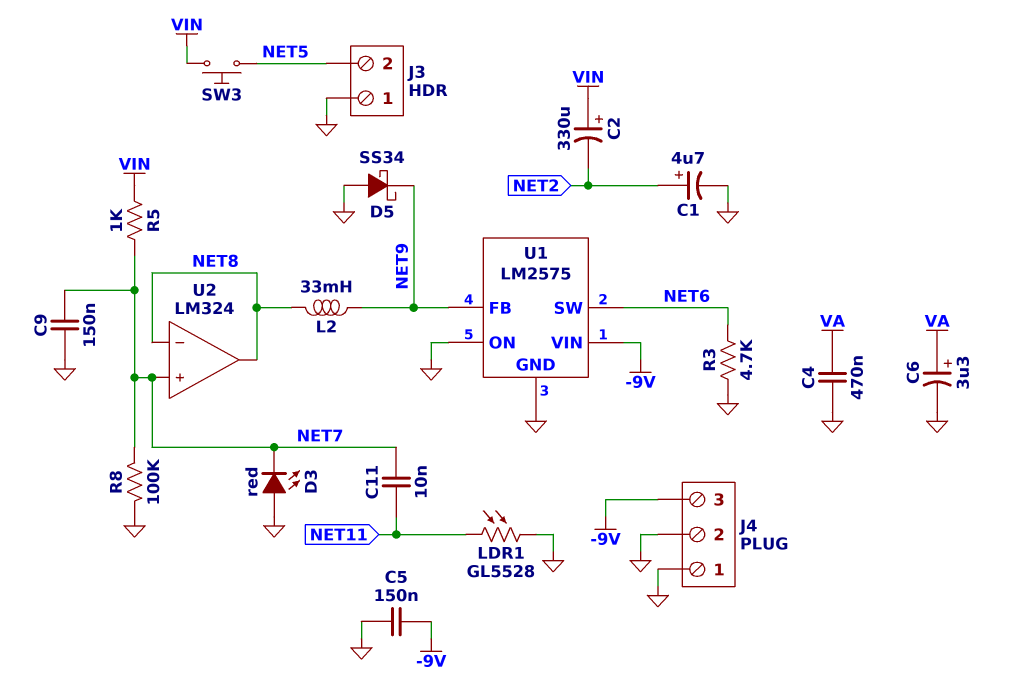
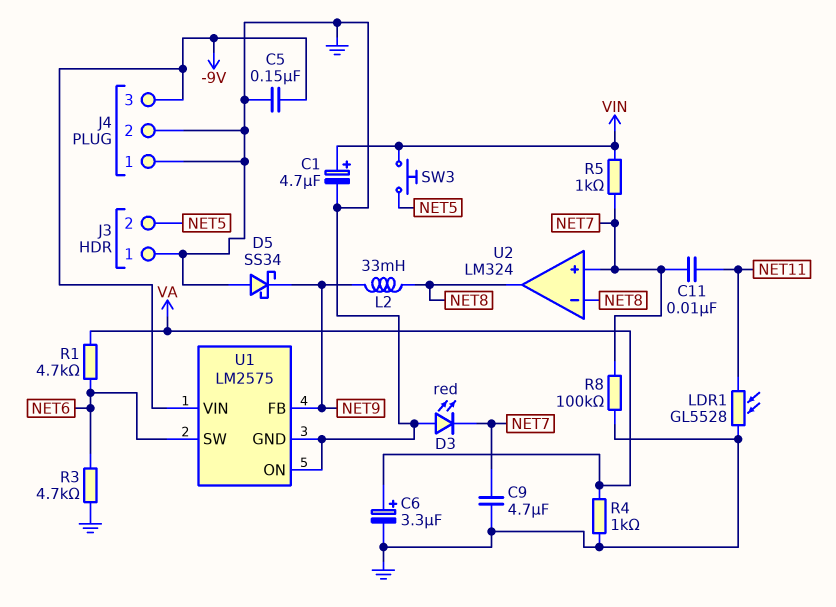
C1: 4.7uF (plus NET2, minus GND) -> 4.7uF (plus VIN, minus GND)
C2: 330uF (plus VIN, minus NET2) -> none
C4: 470nF (GND, VA) -> none
C9: 150nF (GND, NET7) -> 4.7uF (GND, NET7)
R1: none -> 4.7k (NET6, VA)
R4: none -> 1k (GND, VA)

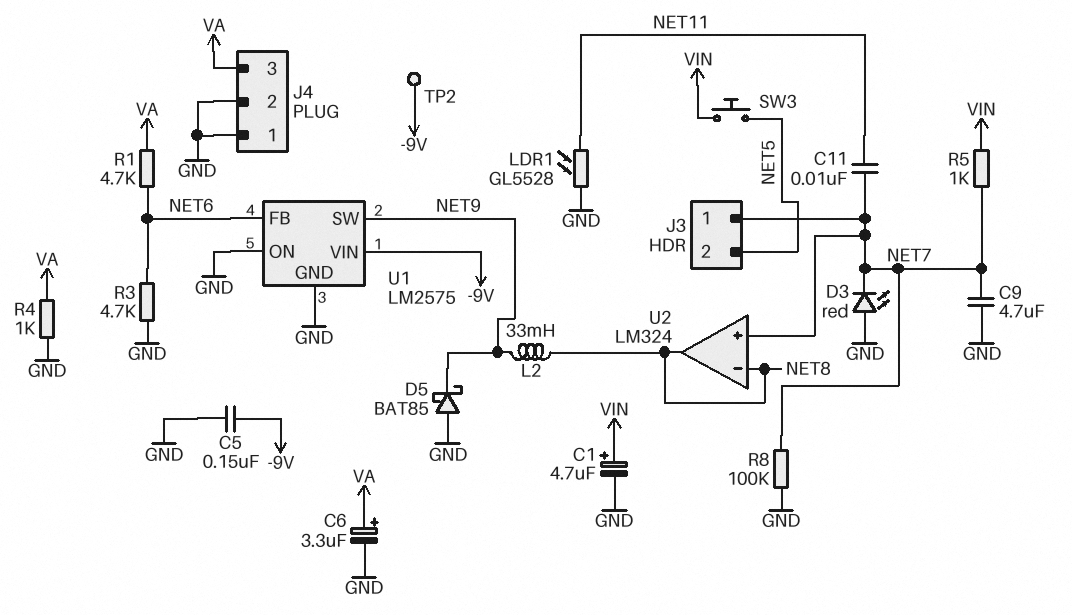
D5: schottky SS34 (A GND, K NET9) -> schottky BAT85 (A GND, K NET9)
J3 pin 1: GND -> NET7
J4 pin 3: -9V -> VA
TP2: none -> test point (-9V)
U1 pin FB: NET9 -> NET6
U1 pin SW: NET6 -> NET9

